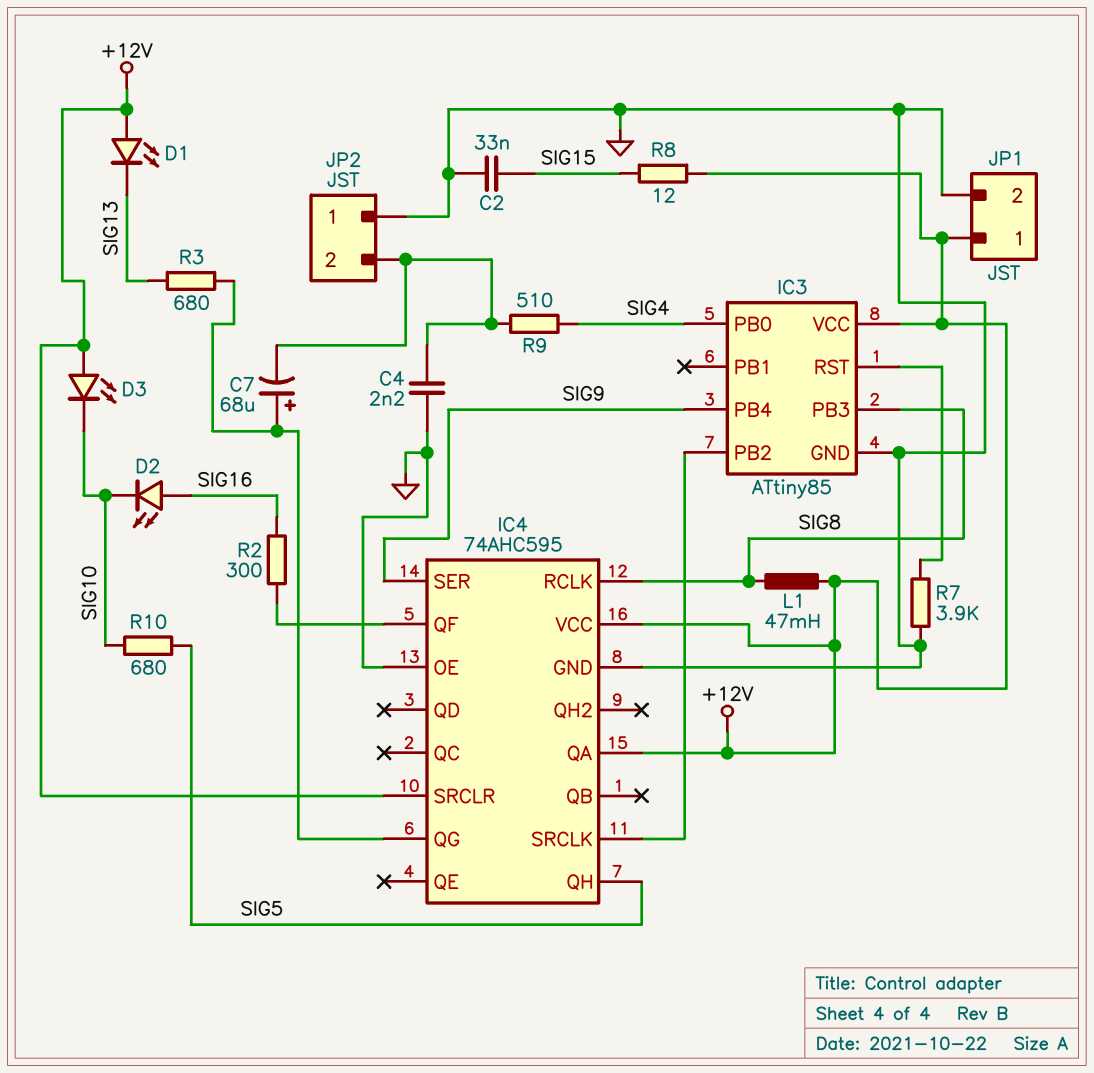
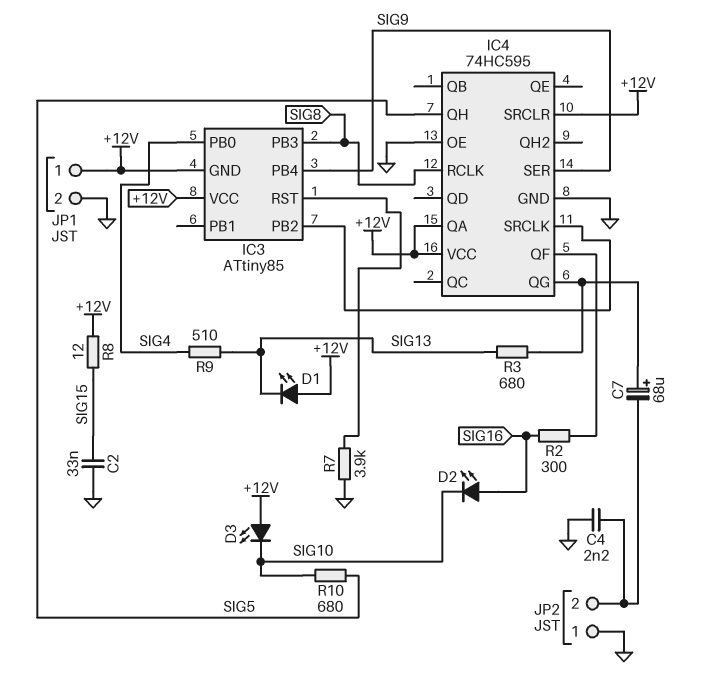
IC3 pin GND: GND -> +12V
IC4: 74AHC595 -> 74HC595
L1: 47mH (+12V, SIG8) -> none
R9: 510 (JP2/2, SIG4) -> 510 (SIG4, SIG13)

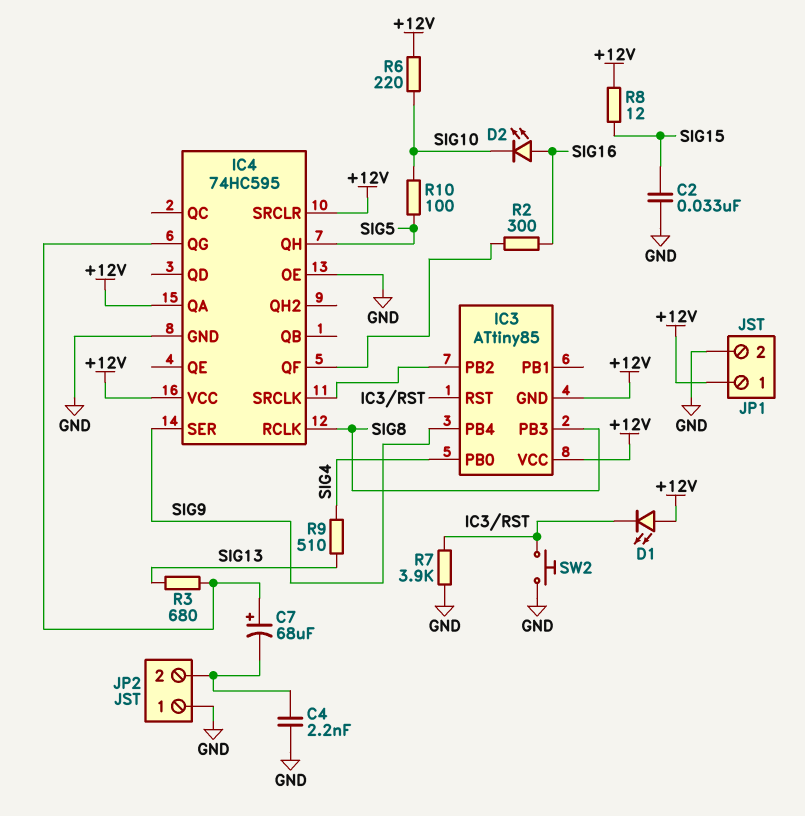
D1: LED (A +12V, K SIG13) -> LED (A +12V, K IC3/RST)
D3: LED (A +12V, K SIG10) -> none
R6: none -> 220 (+12V, SIG10)
R10: 680 (SIG5, SIG10) -> 100 (SIG5, SIG10)
SW2: none -> button (GND, IC3/RST)

